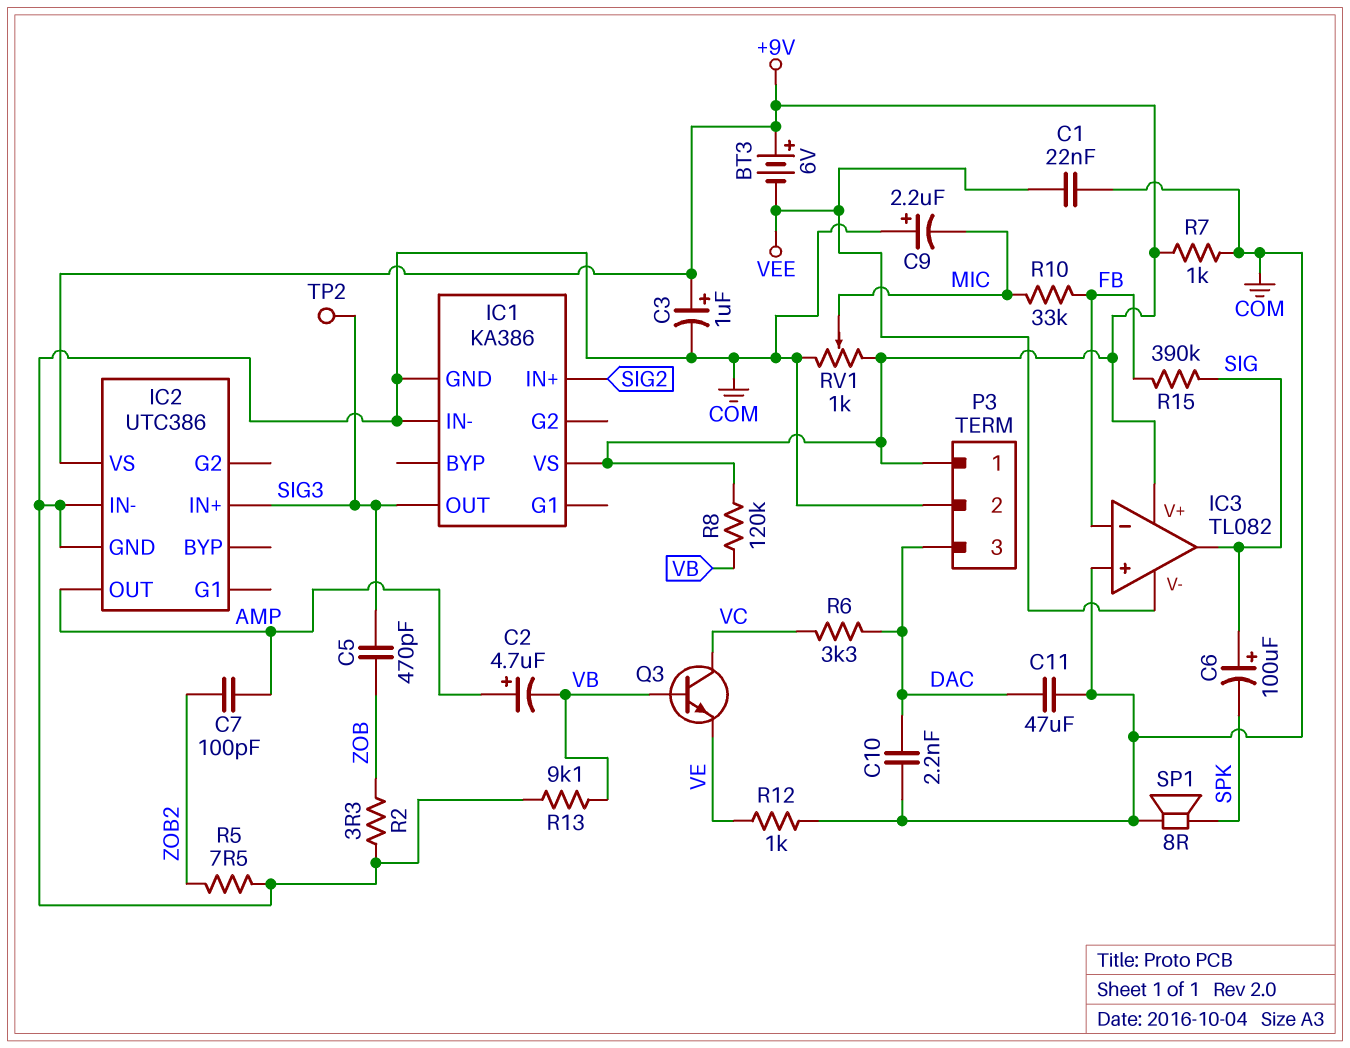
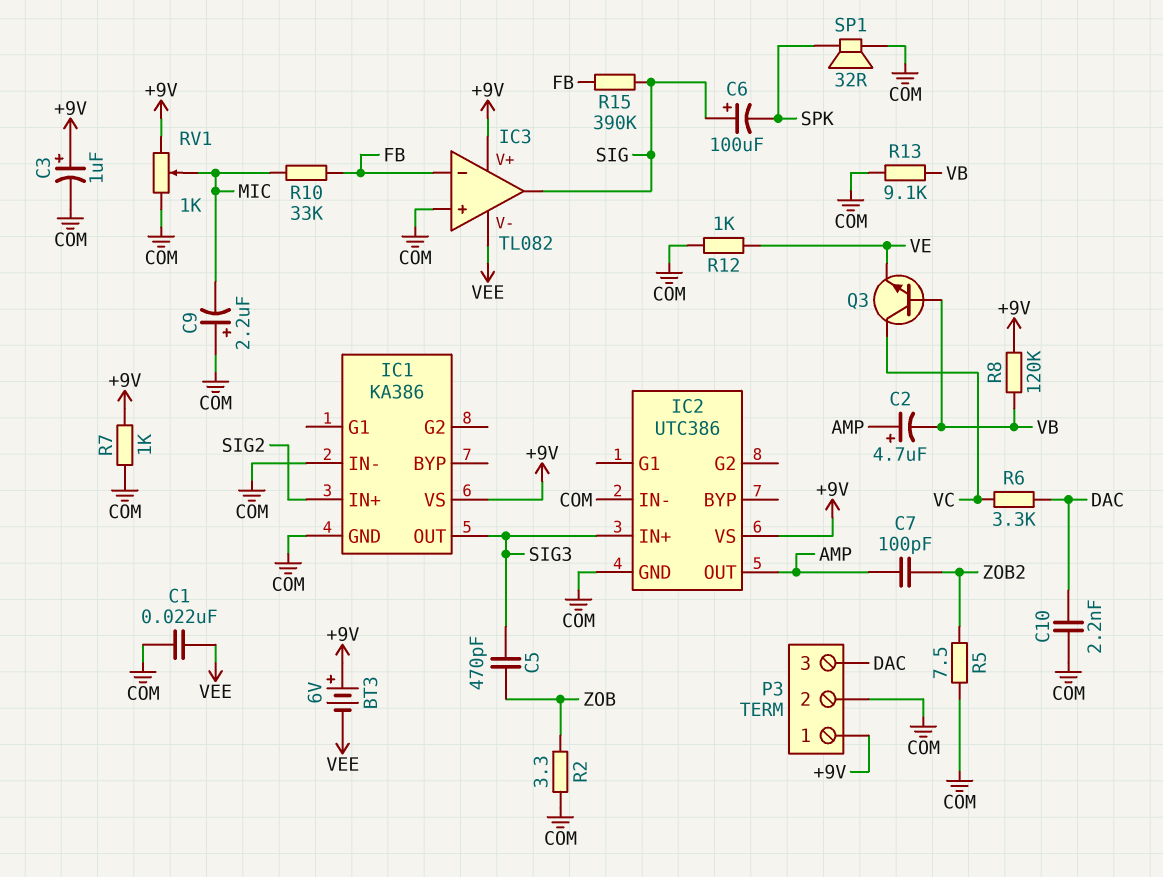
C11: 47uF (COM, DAC) -> none
SP1: speaker 8R (COM, SPK) -> speaker 32R (COM, SPK)
TP2: test point (SIG3) -> none

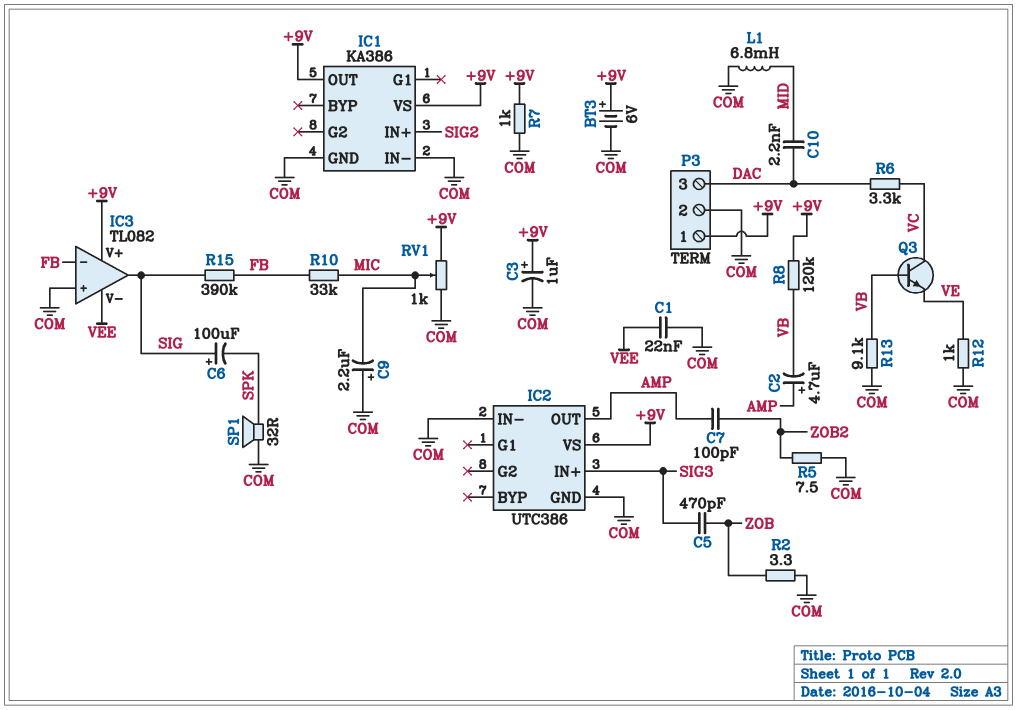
BT3: 6V (plus +9V, minus VEE) -> 6V (plus +9V, minus COM)
C10: 2.2nF (COM, DAC) -> 2.2nF (DAC, MID)
IC1 pin OUT: SIG3 -> +9V
L1: none -> 6.8mH (COM, MID)

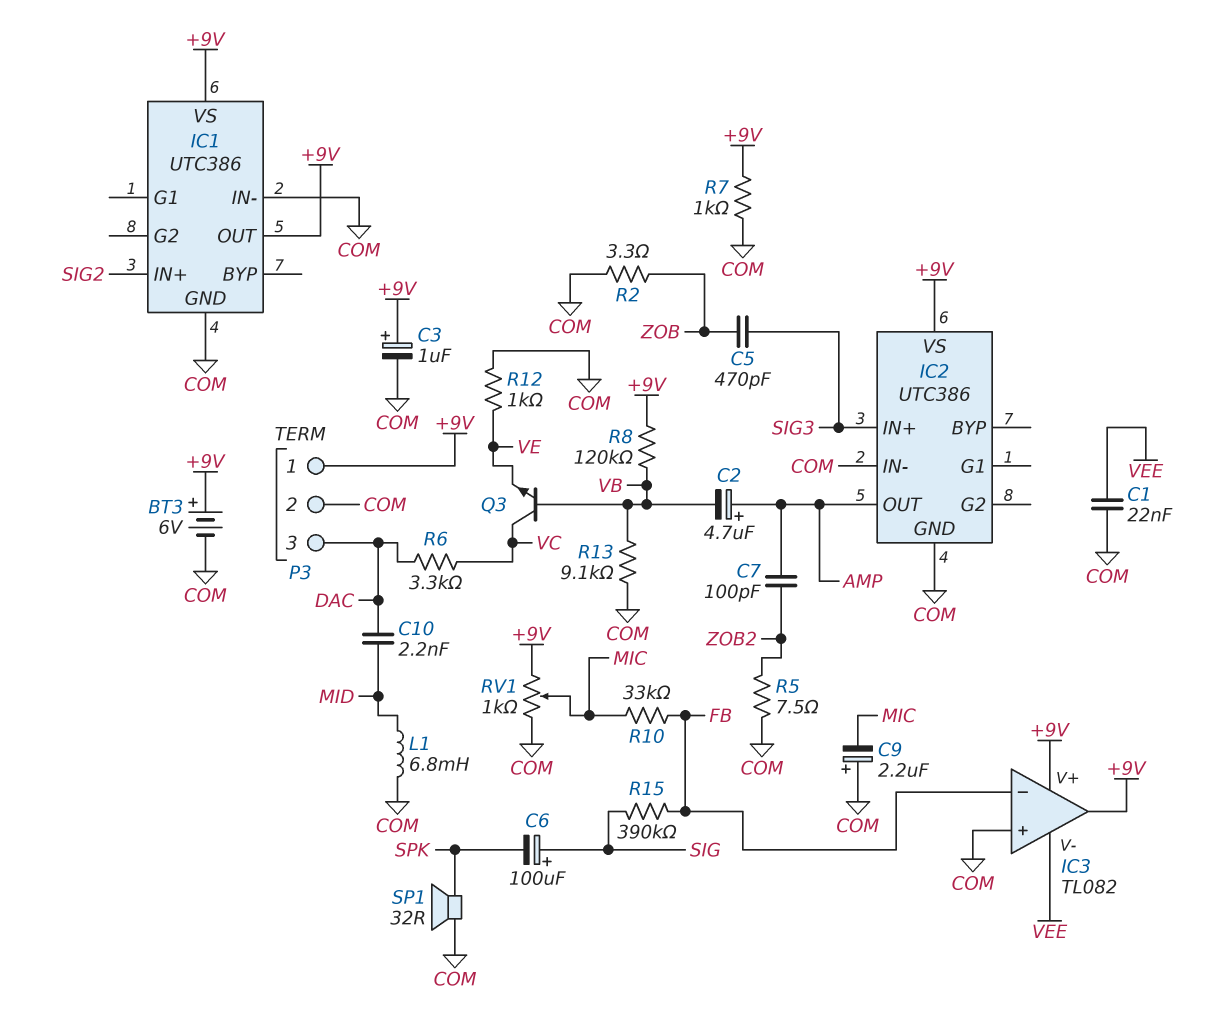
IC1: KA386 -> UTC386
IC3 pin out: SIG -> +9V

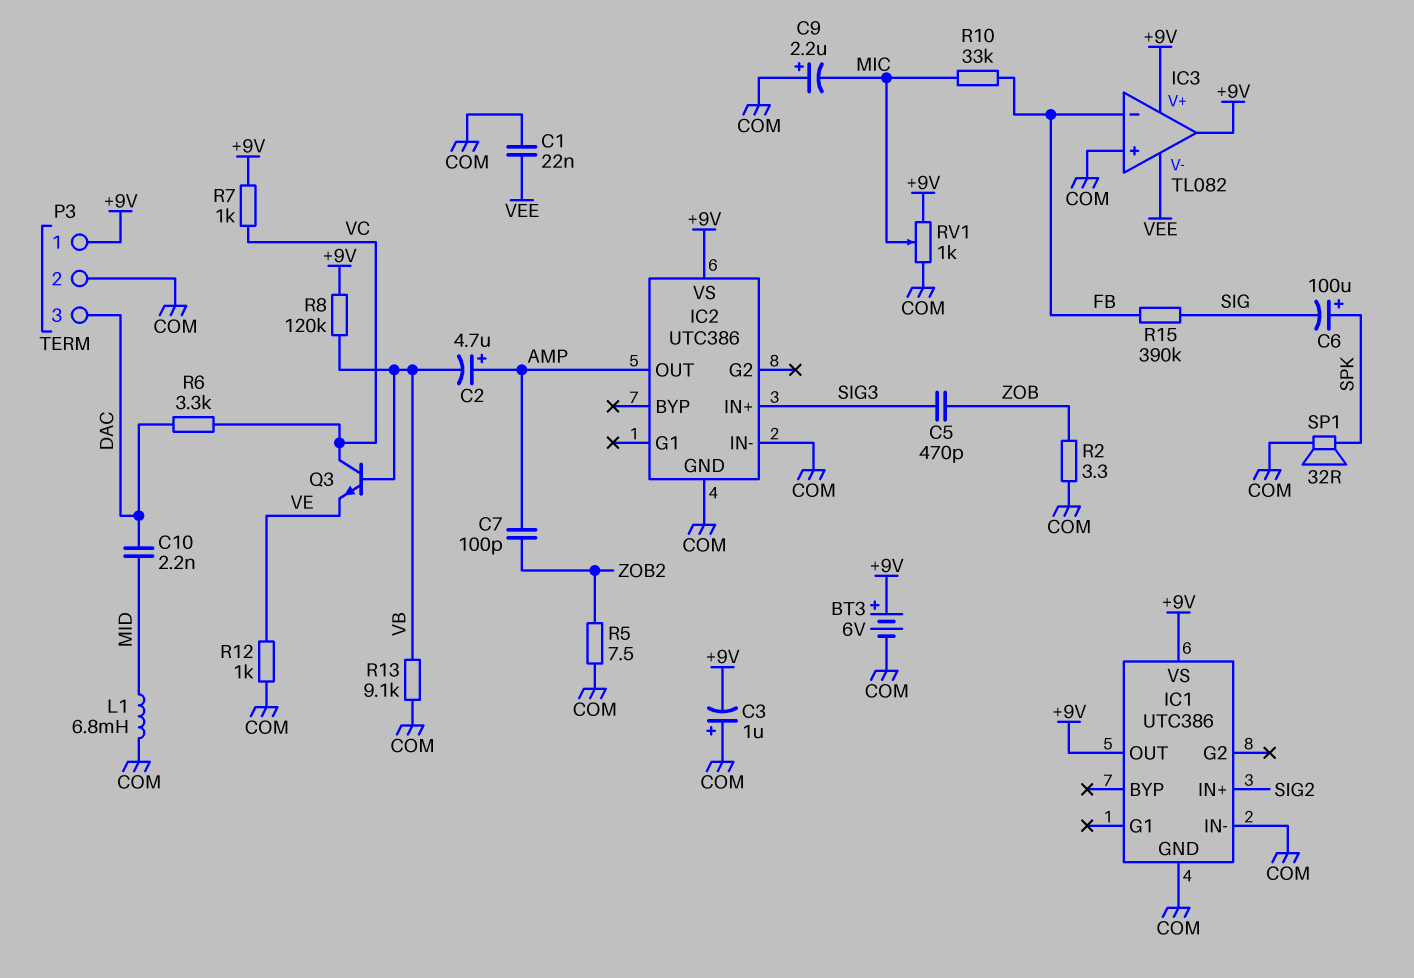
C3: 1uF (plus +9V, minus COM) -> 1uF (plus COM, minus +9V)
C6: 100uF (plus SIG, minus SPK) -> 100uF (plus SPK, minus SIG)
R7: 1k (+9V, COM) -> 1k (+9V, VC)

